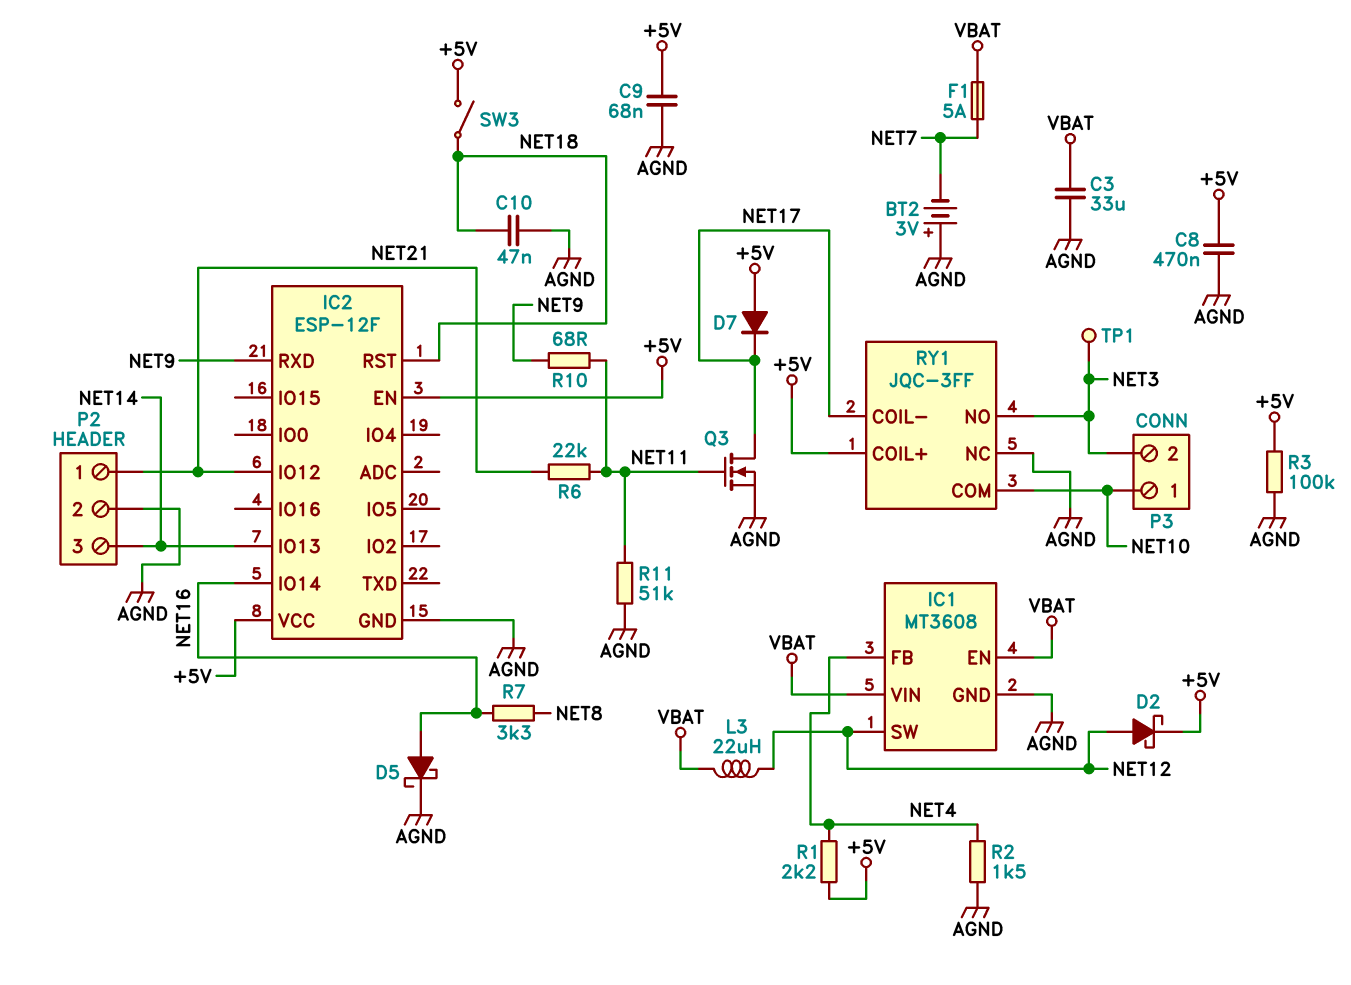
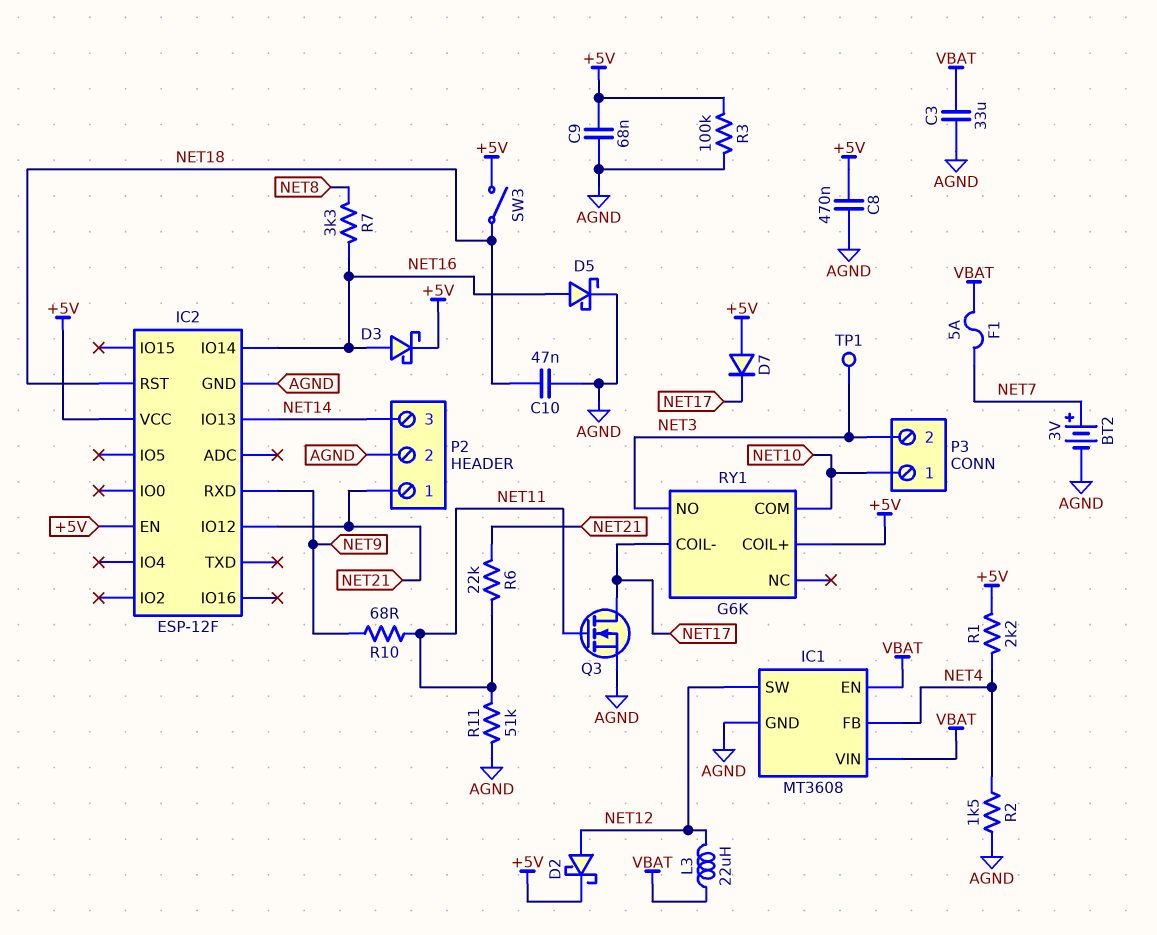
BT2: 3V (plus AGND, minus NET7) -> 3V (plus NET7, minus AGND)
D3: none -> schottky (A NET16, K +5V)
RY1: JQC-3FF -> G6K
RY1 pin NC: AGND -> none

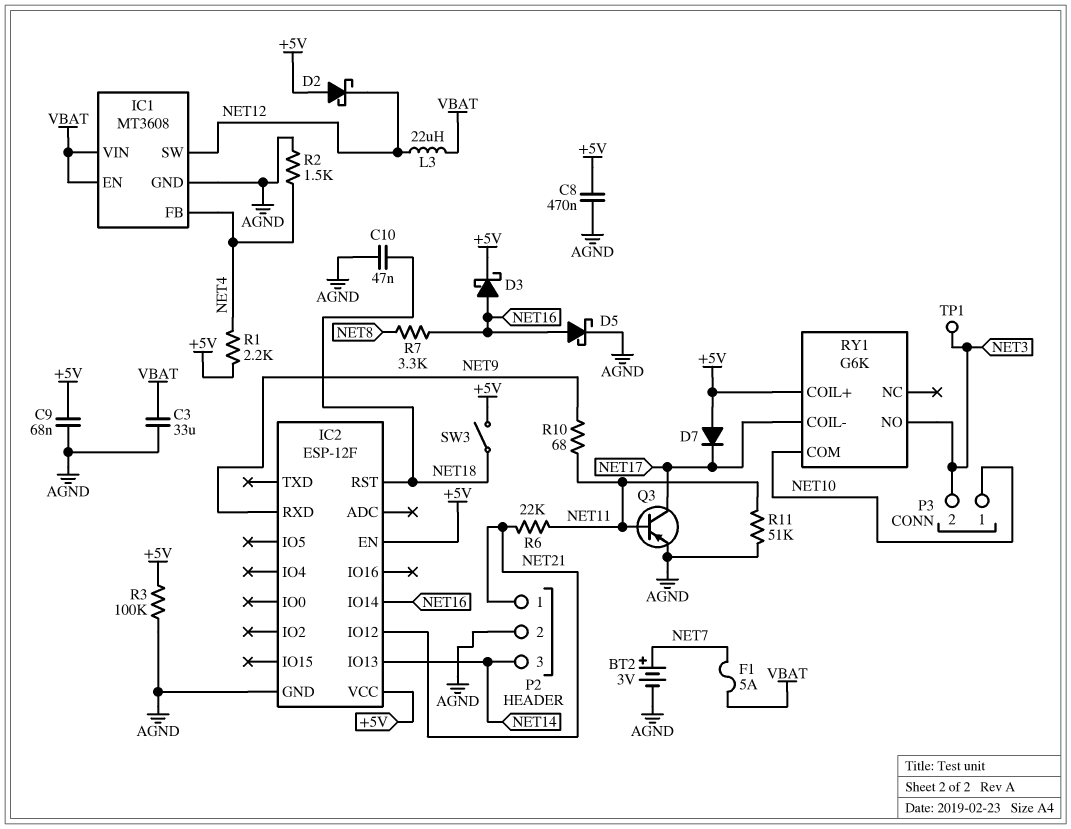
D2: schottky (A NET12, K +5V) -> schottky (A +5V, K NET12)
Q3: NMOS (G NET11, D NET17, S AGND) -> PNP (B NET11, C NET17, E AGND)

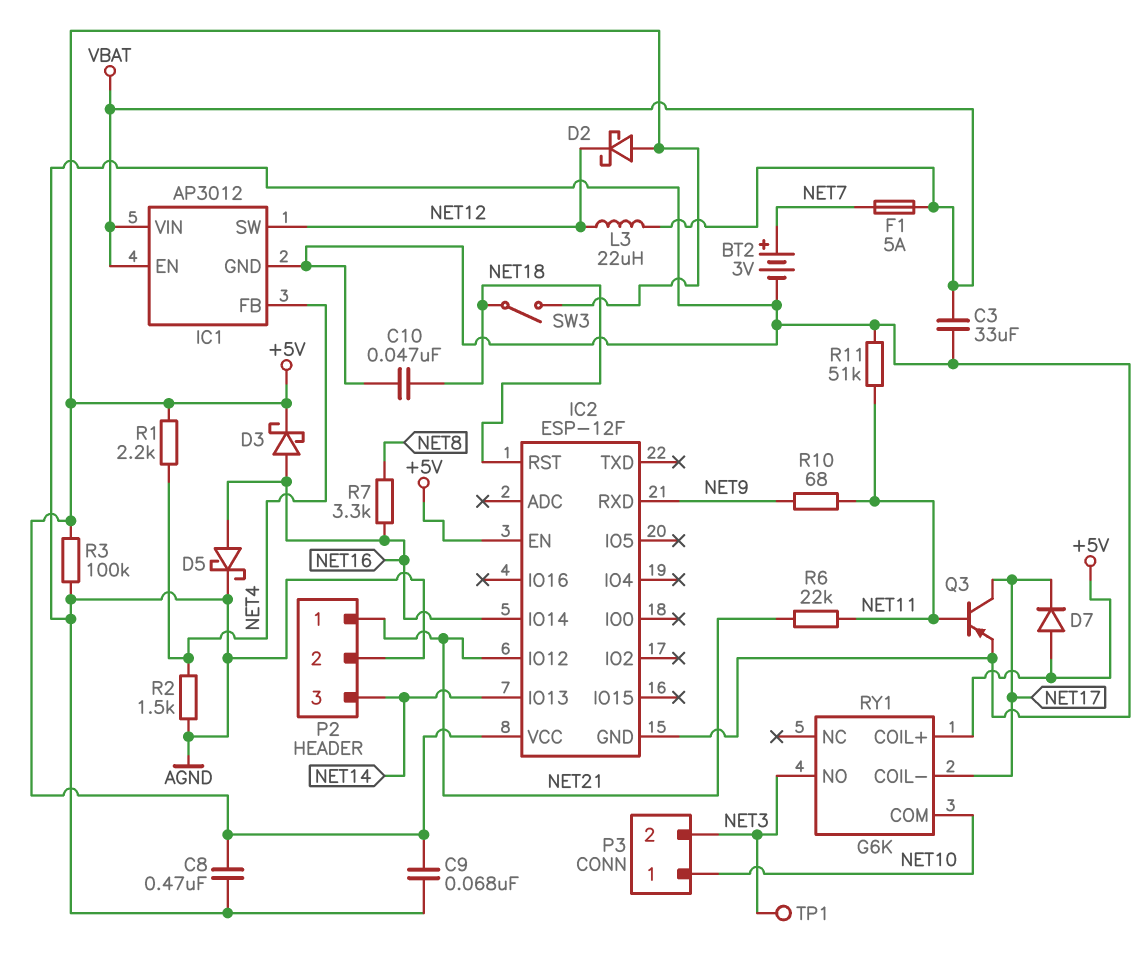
IC1: MT3608 -> AP3012

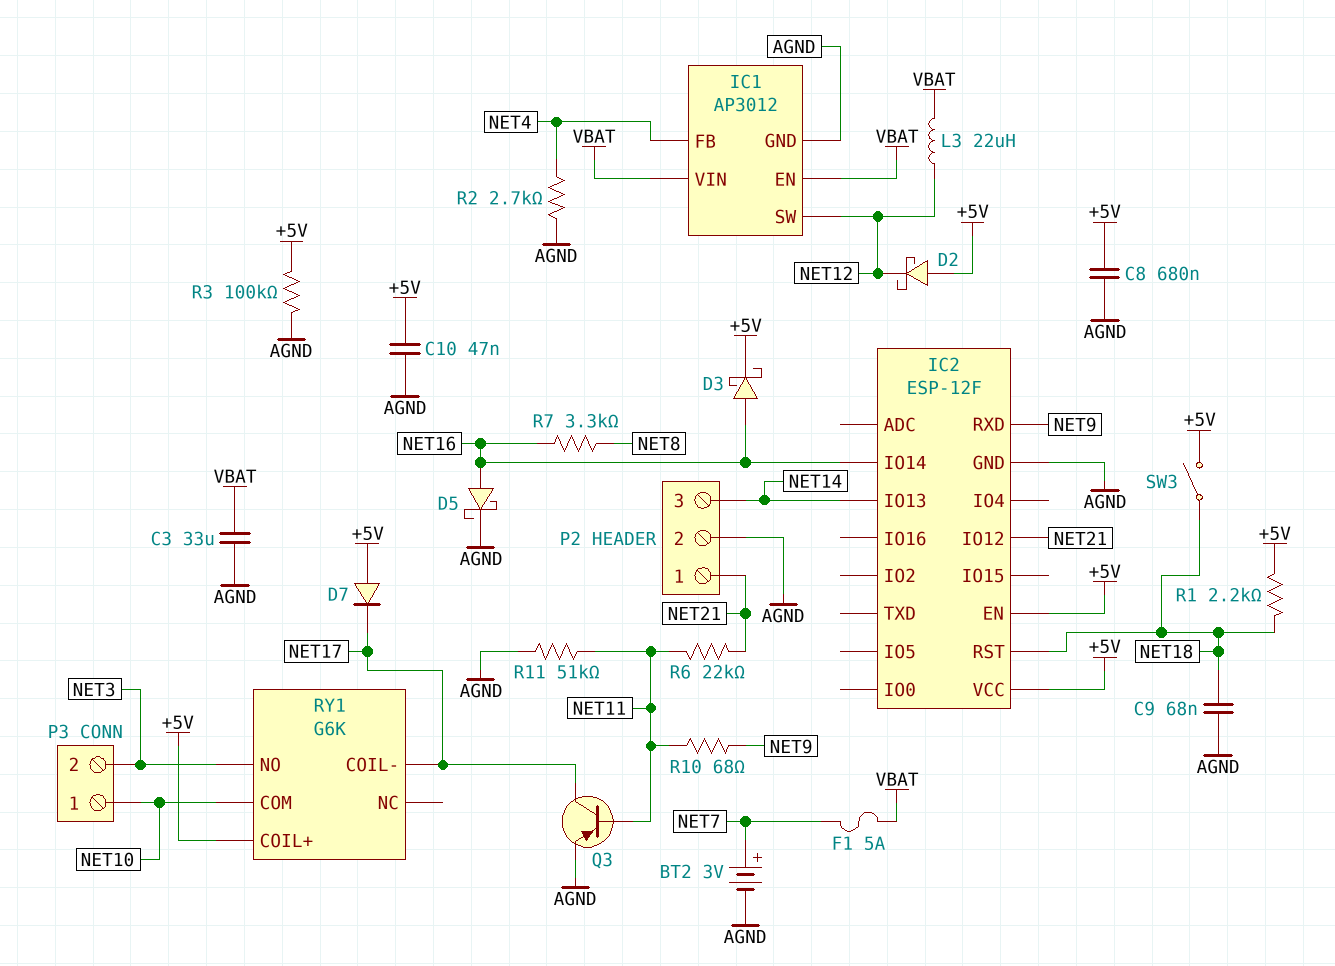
C8: 470nF (+5V, AGND) -> 680nF (+5V, AGND)
C9: 68nF (+5V, AGND) -> 68nF (AGND, NET18)
C10: 47nF (AGND, NET18) -> 47nF (+5V, AGND)
R1: 2.2k (+5V, NET4) -> 2.2k (+5V, NET18)
R2: 1.5k (AGND, NET4) -> 2.7k (AGND, NET4)
TP1: test point (NET3) -> none

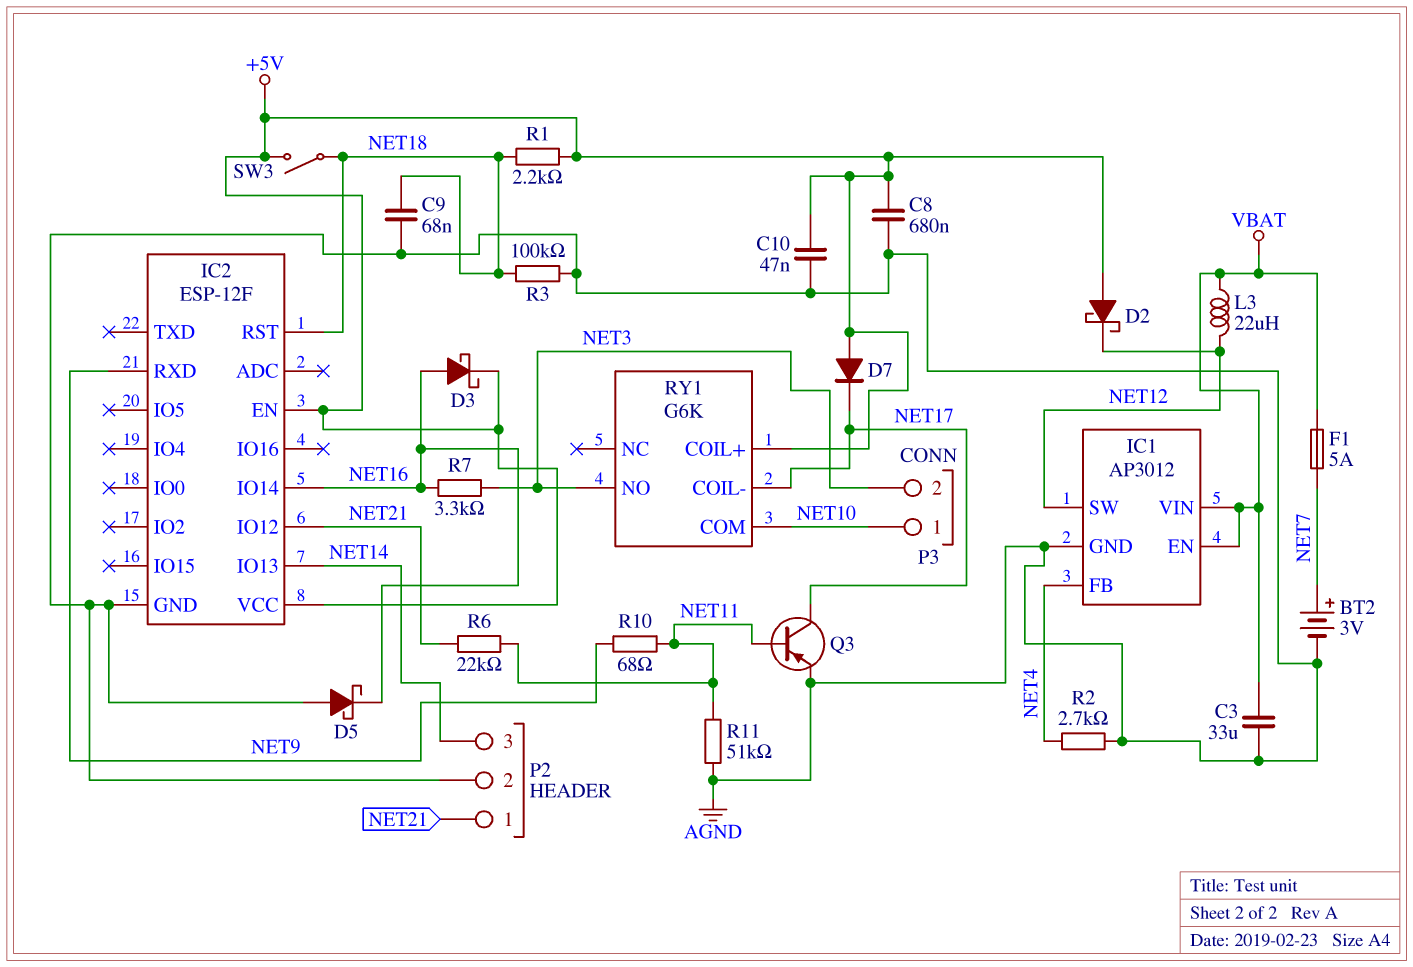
D5: schottky (A NET16, K AGND) -> schottky (A AGND, K NET16)
R3: 100k (+5V, AGND) -> 100k (AGND, NET18)
R7: 3.3k (NET8, NET16) -> 3.3k (NET3, NET16)

